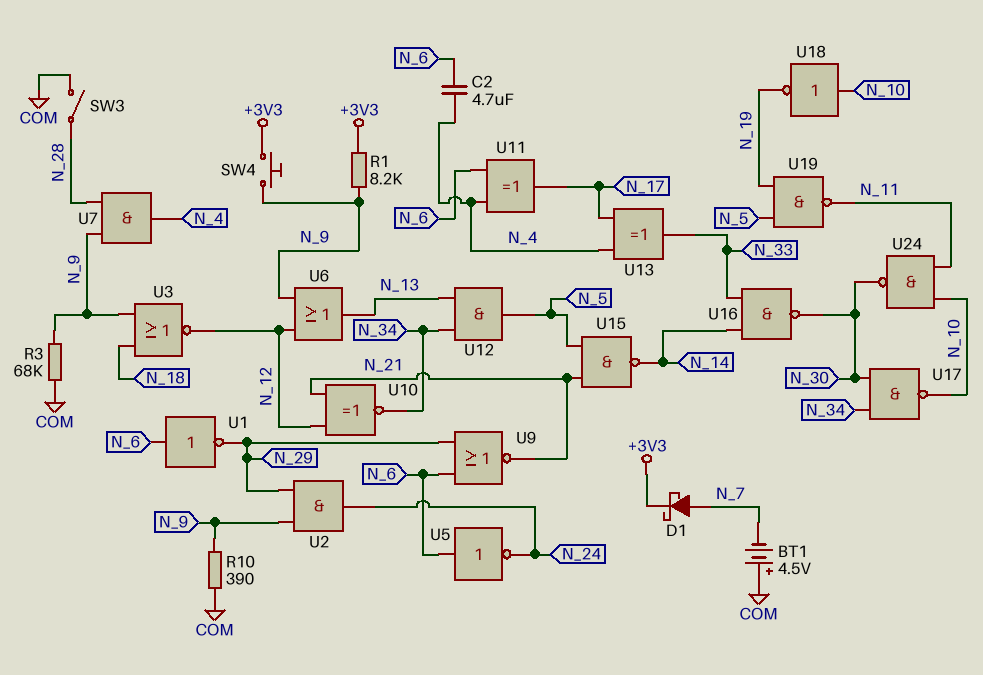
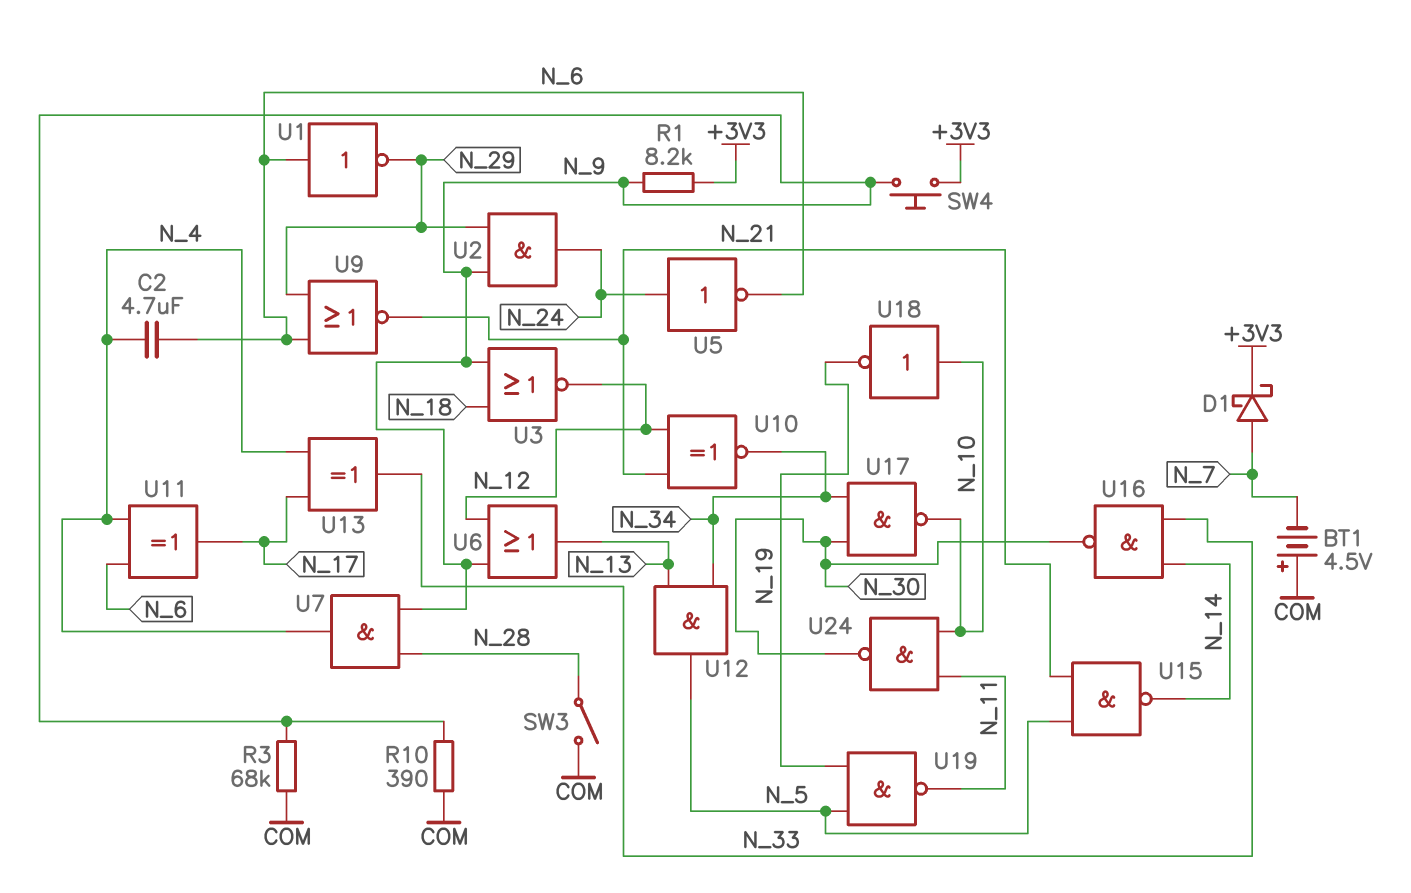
U5: NOT (in N_6, out N_24) -> NOT (in N_24, out N_6)

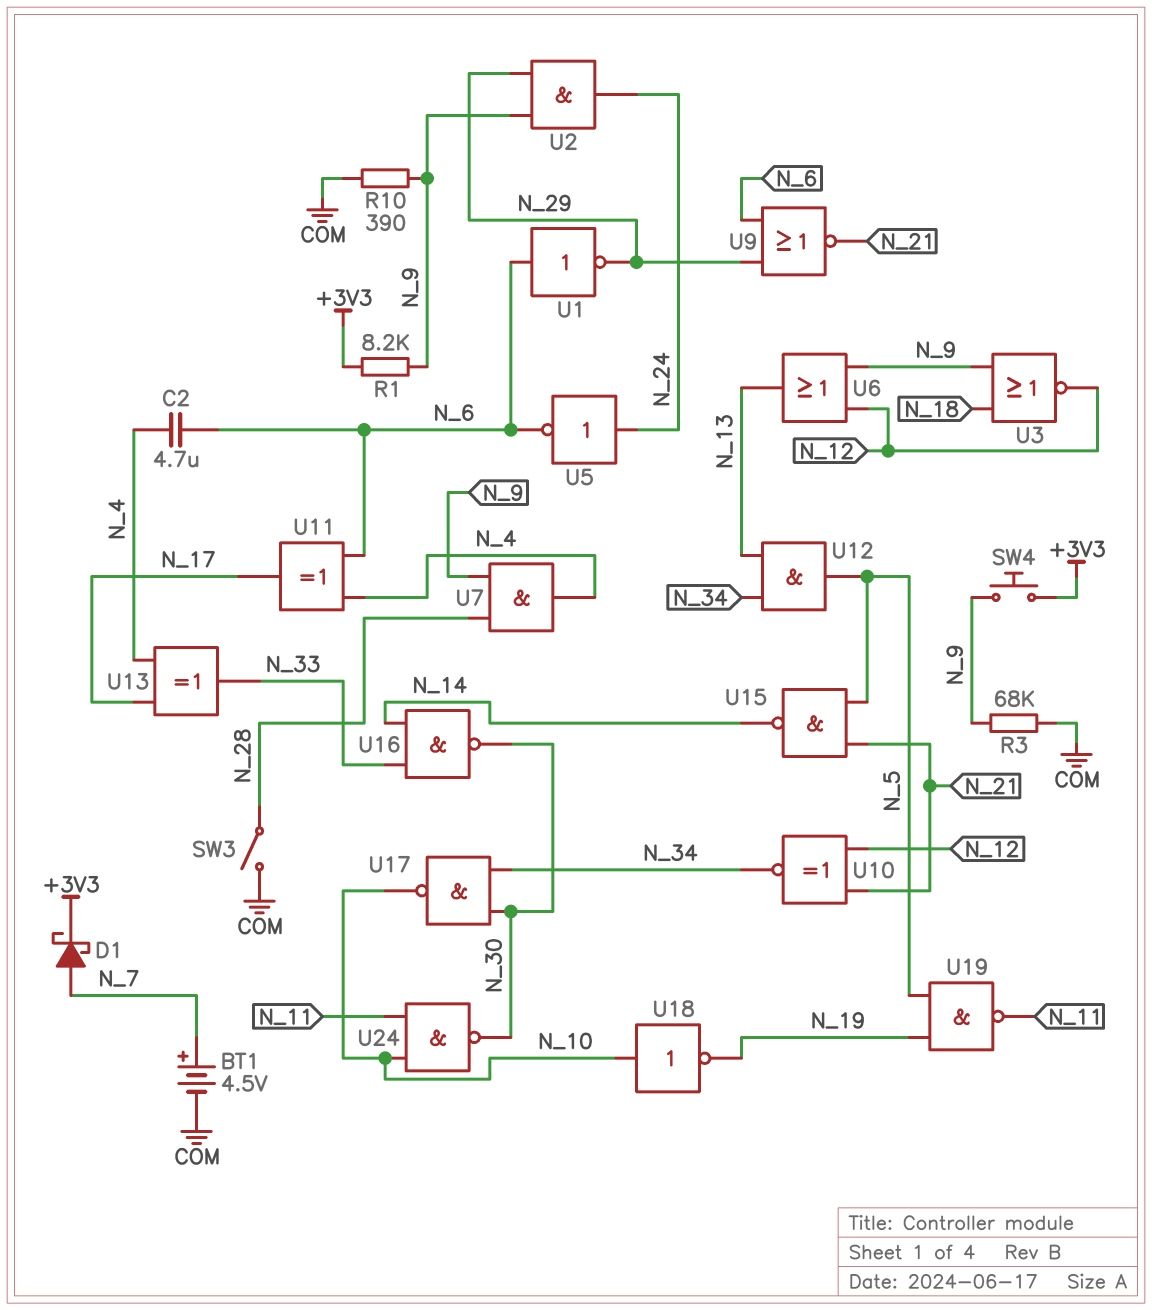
BT1: 4.5V (plus COM, minus N_7) -> 4.5V (plus N_7, minus COM)

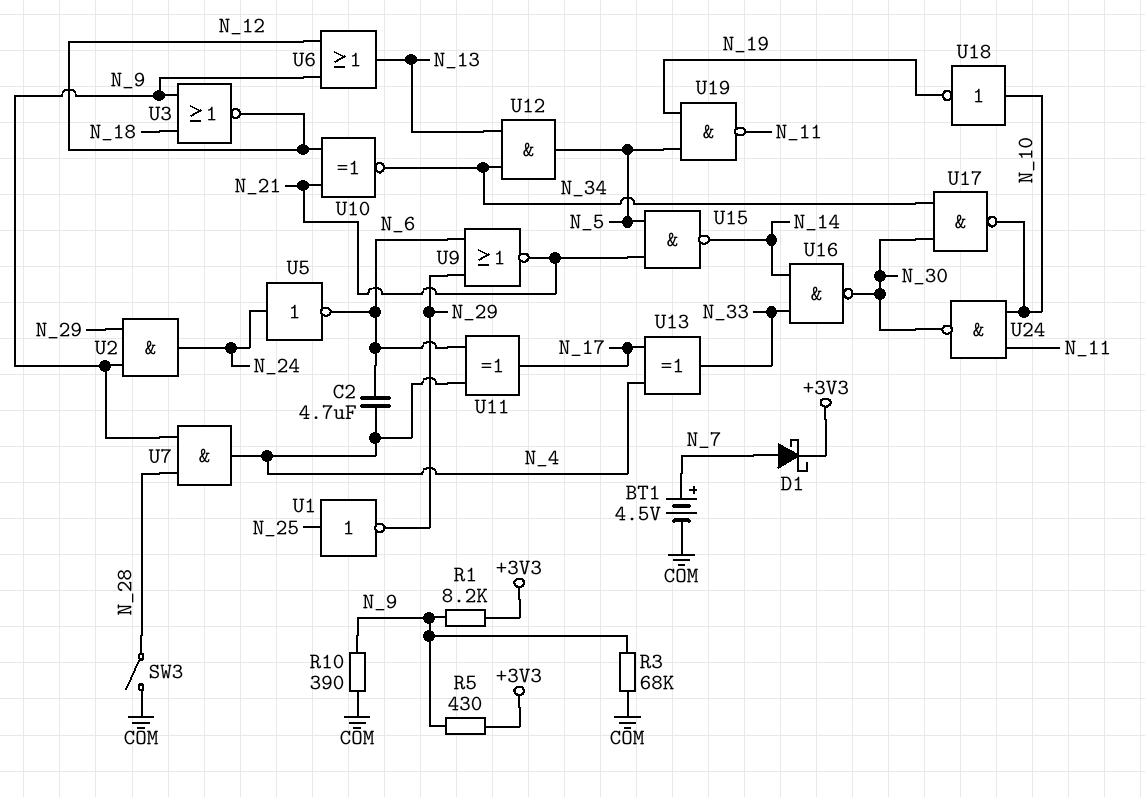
R5: none -> 430 (+3V3, N_9)
SW4: button (+3V3, N_9) -> none
U1: NOT (in N_6, out N_29) -> NOT (in N_25, out N_29)

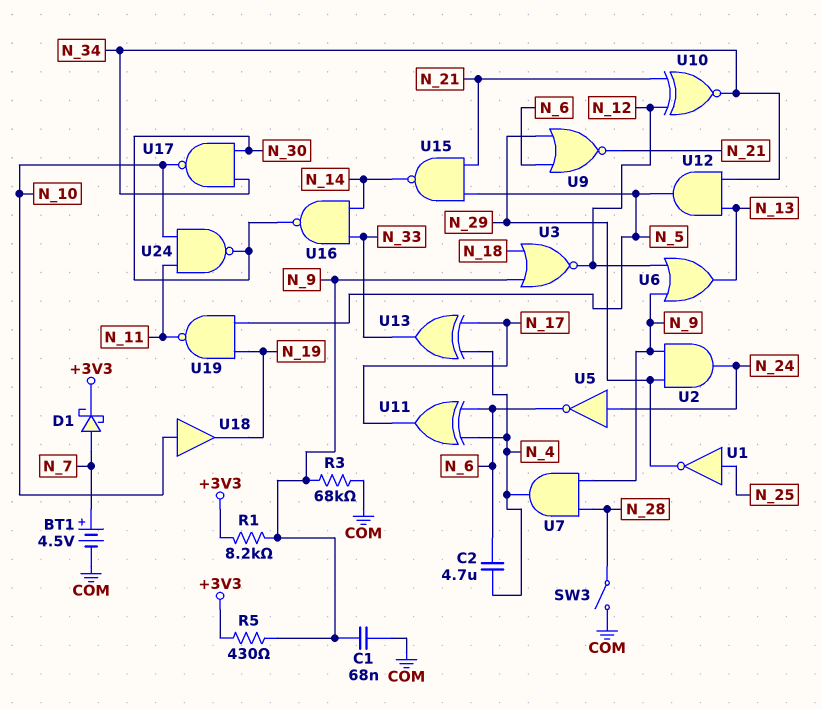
C1: none -> 68nF (COM, N_9)
R10: 390 (COM, N_9) -> none
U18: NOT (in N_10, out N_19) -> buffer (in N_10, out N_19)

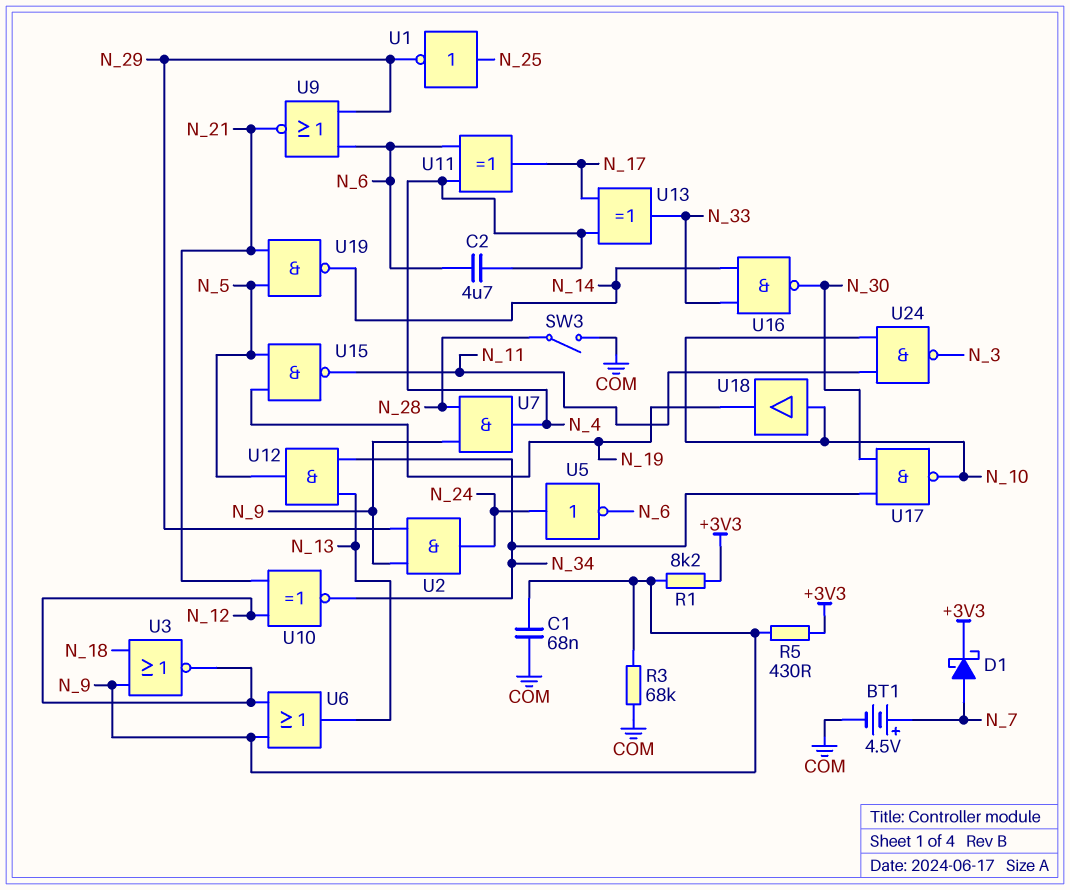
U15: NAND (in N_5, in N_21, out N_14) -> NAND (in N_5, in N_19, out N_11)
U19: NAND (in N_5, in N_19, out N_11) -> NAND (in N_5, in N_21, out N_14)
U24: NAND (in N_10, in N_11, out N_30) -> NAND (in N_10, in N_11, out N_3)

